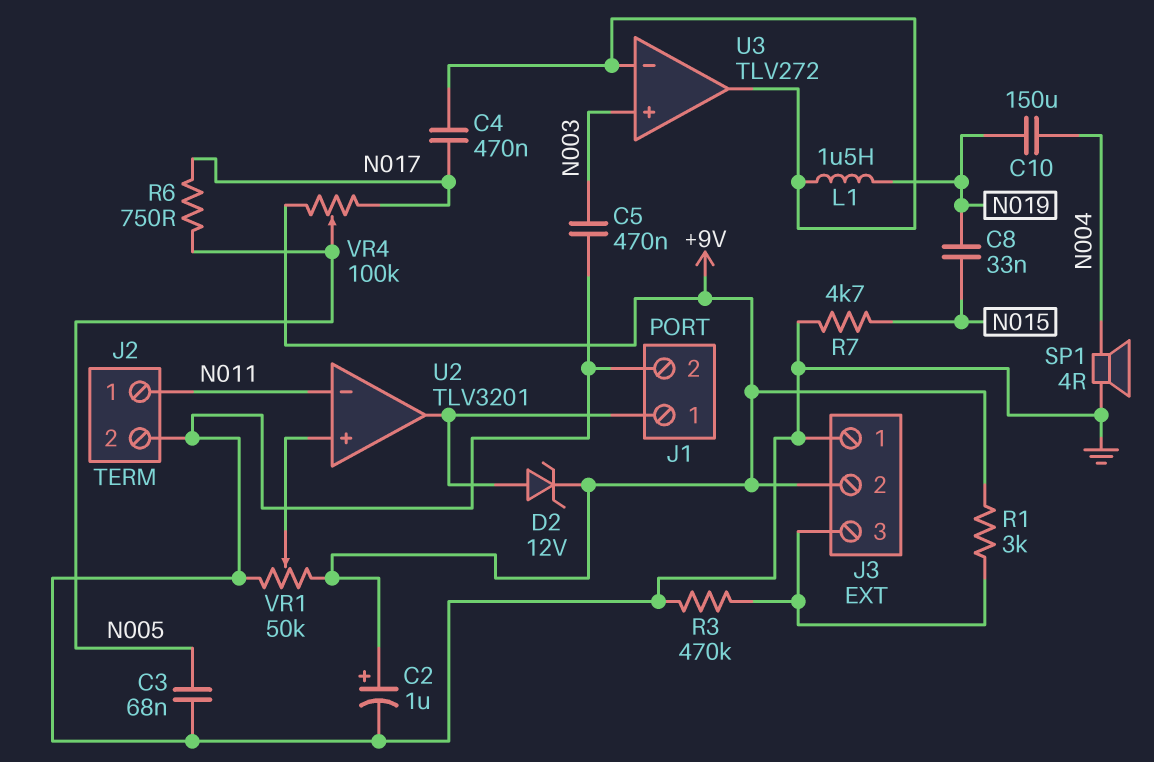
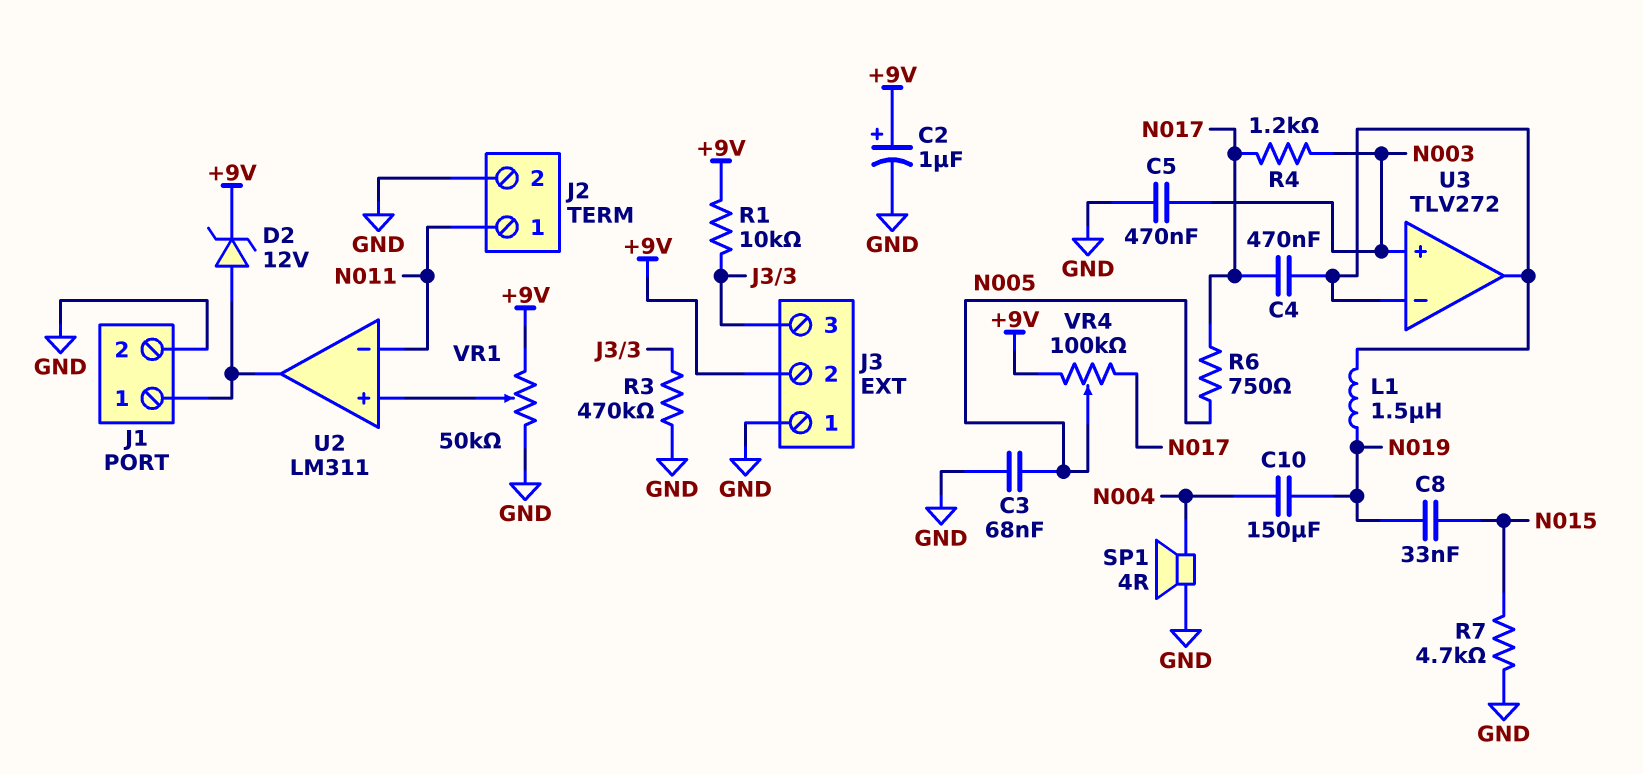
R1: 3k (+9V, J3/3) -> 10k (+9V, J3/3)
R4: none -> 1.2k (N003, N017)
U2: TLV3201 -> LM311

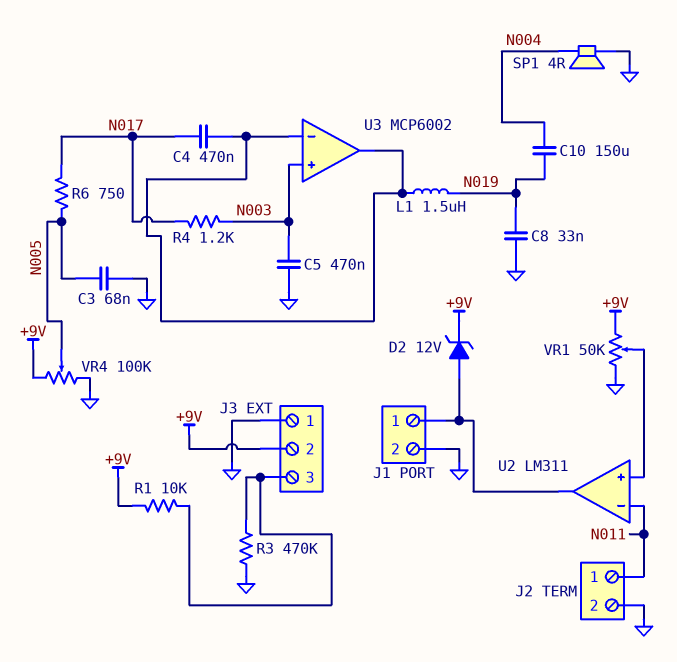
C2: 1uF (plus +9V, minus GND) -> none
C8: 33nF (N015, N019) -> 33nF (GND, N019)
R7: 4.7k (GND, N015) -> none
U3: TLV272 -> MCP6002
VR4: 100k (+9V, N017, wiper N005) -> 100k (+9V, GND, wiper N005)

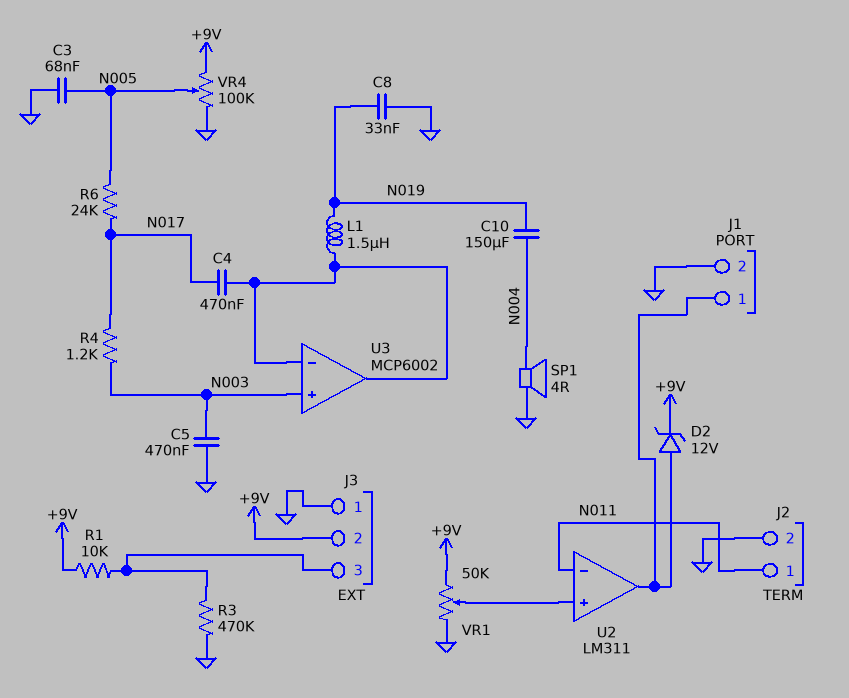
R6: 750 (N005, N017) -> 24k (N005, N017)

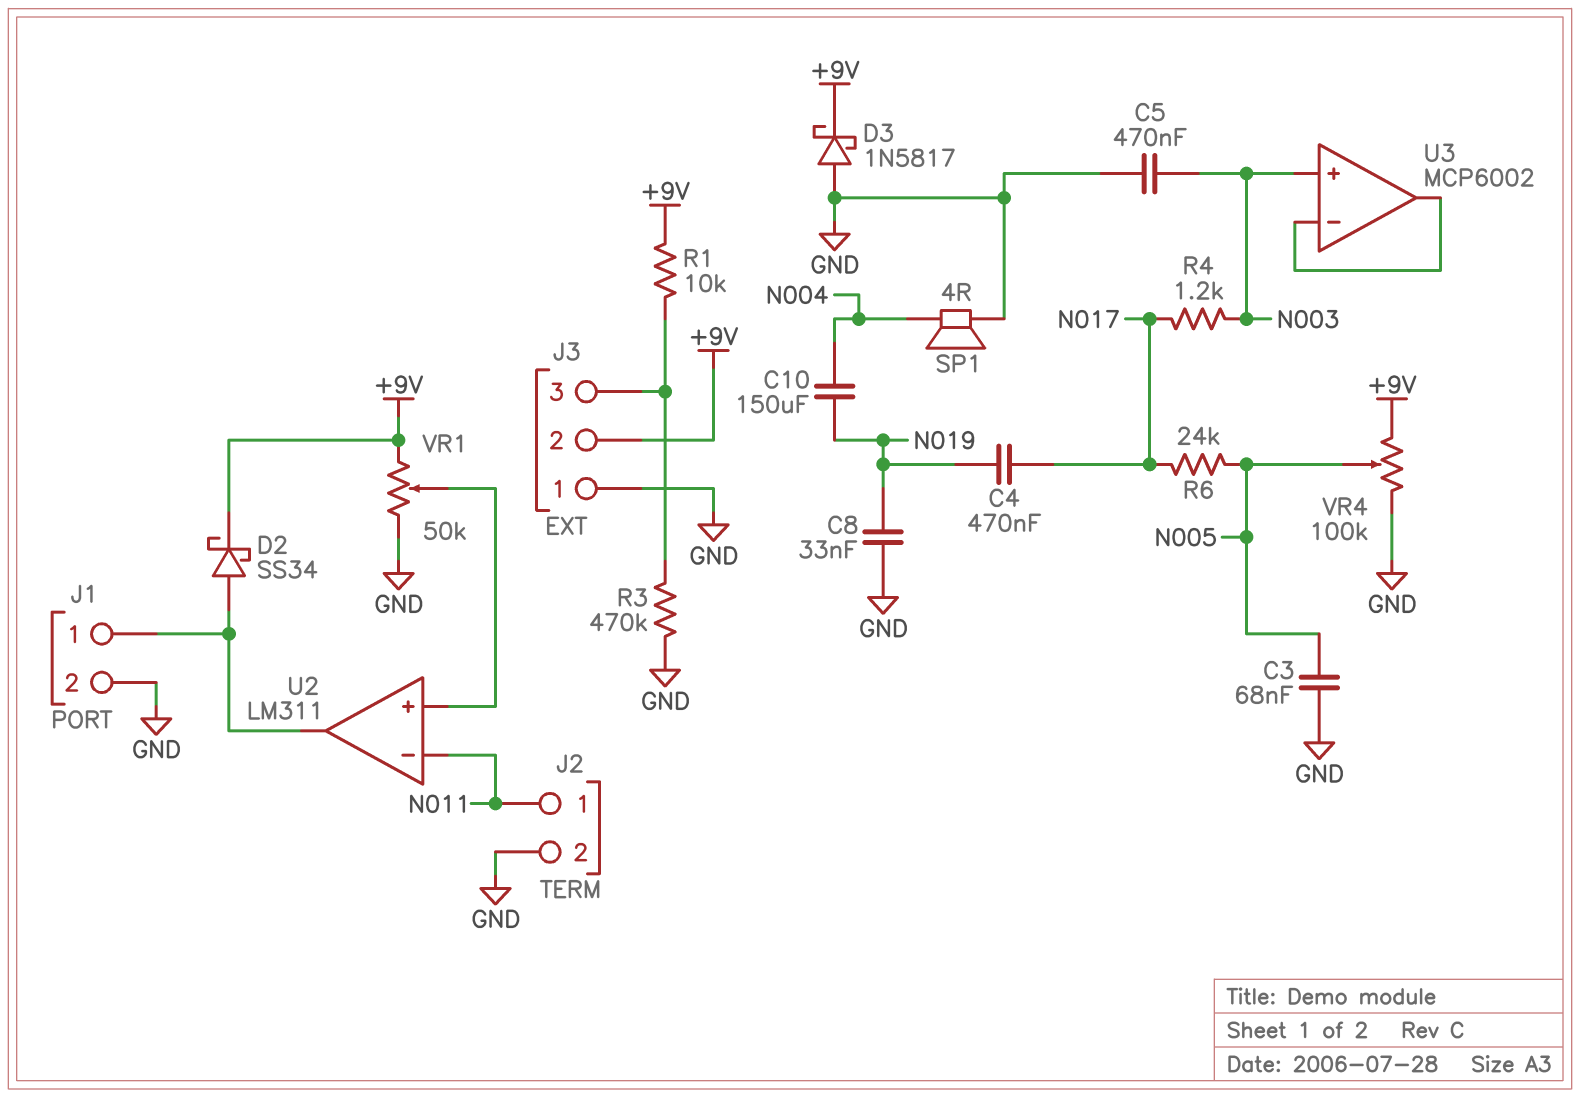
C4: 470nF (N017, U3/in-) -> 470nF (N017, N019)
D2: zener 12V (A J1/1, K +9V) -> schottky SS34 (A J1/1, K +9V)
D3: none -> schottky 1N5817 (A GND, K +9V)
L1: 1.5uH (N019, U3/in-) -> none

